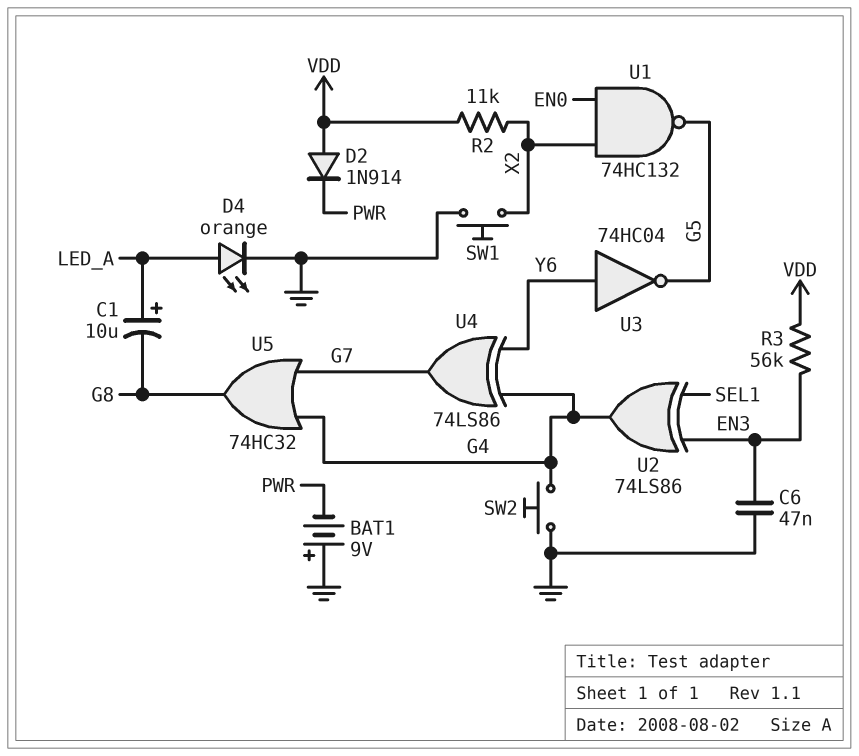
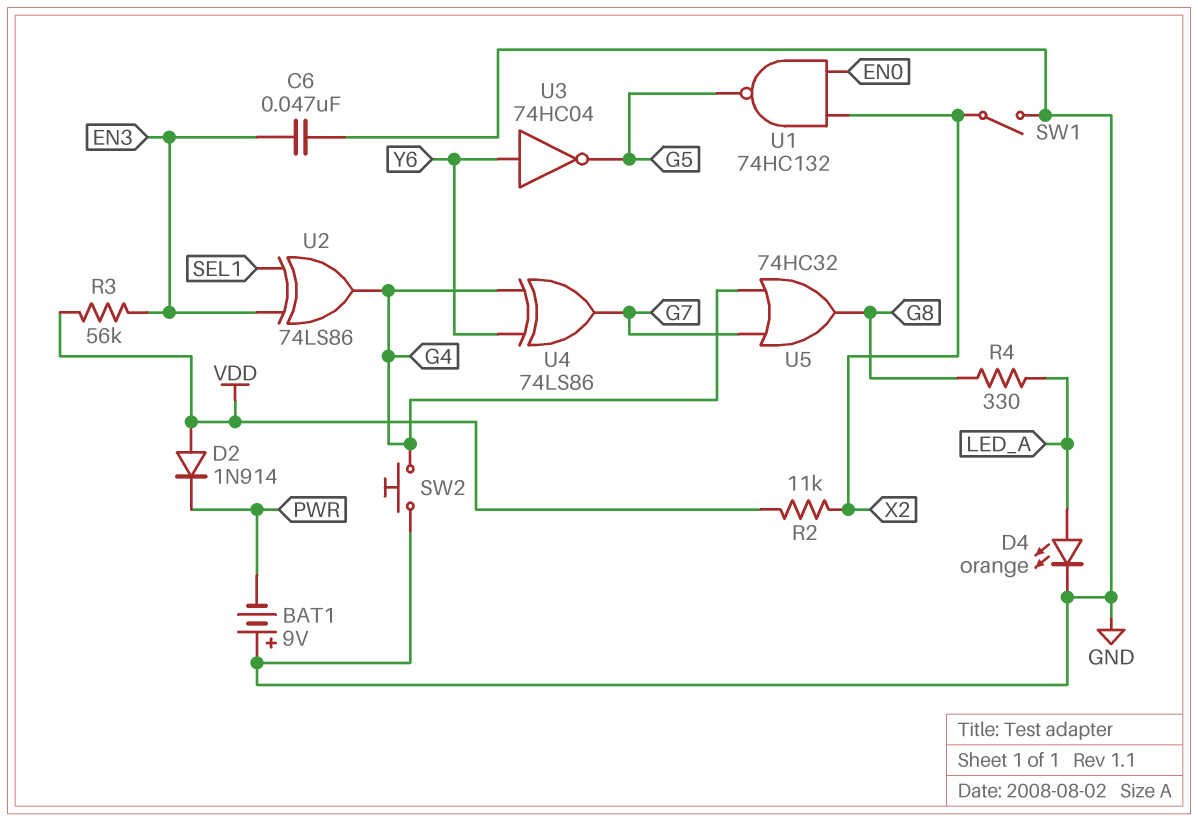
C1: 10uF (plus LED_A, minus G8) -> none
R4: none -> 330 (G8, LED_A)
SW1: button (GND, X2) -> switch (GND, X2)

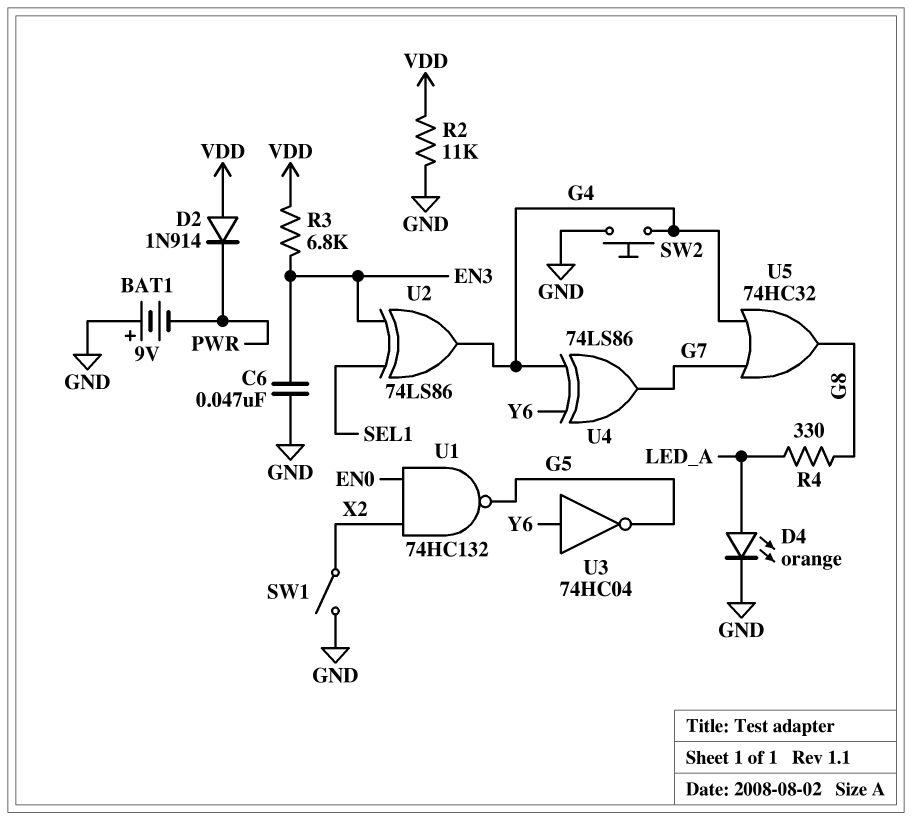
R2: 11k (VDD, X2) -> 11k (GND, VDD)
R3: 56k (EN3, VDD) -> 6.8k (EN3, VDD)

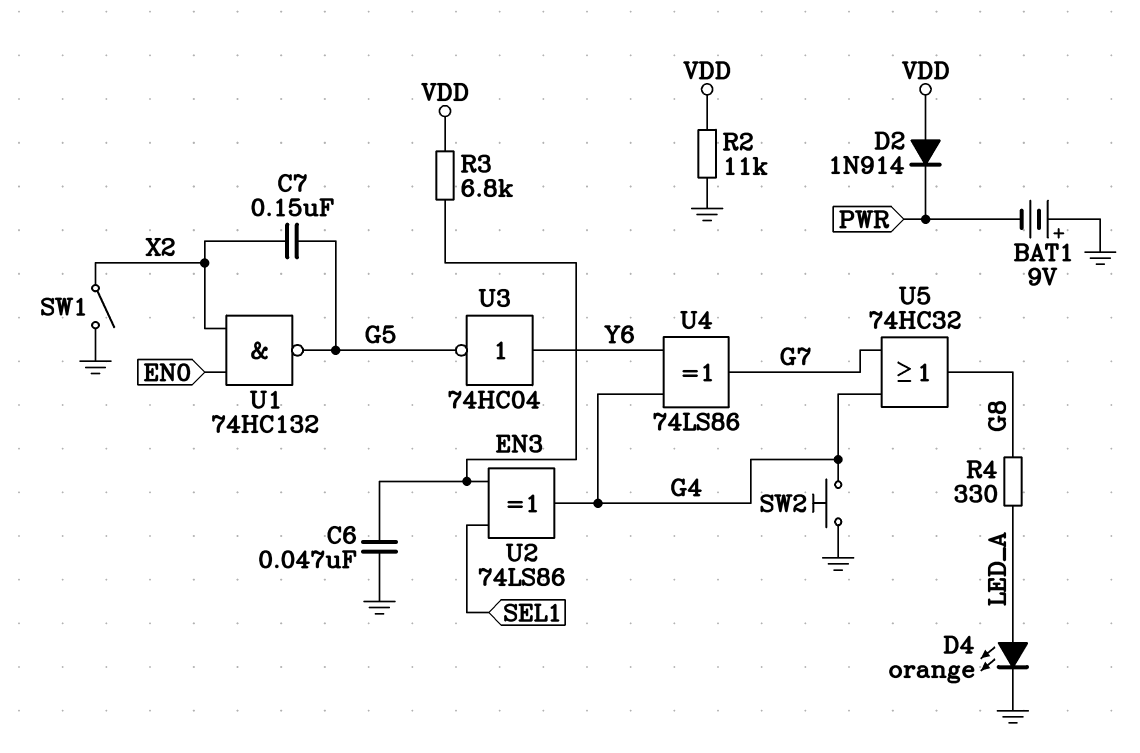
C7: none -> 150nF (G5, X2)

